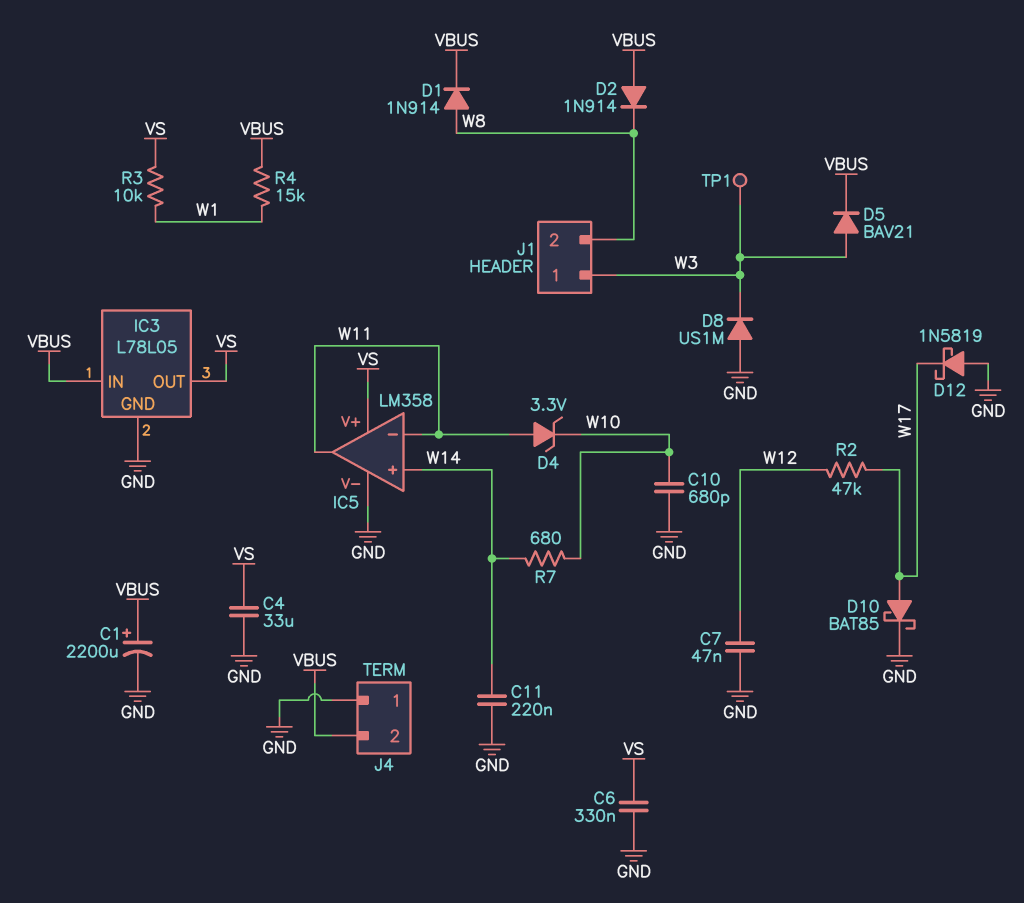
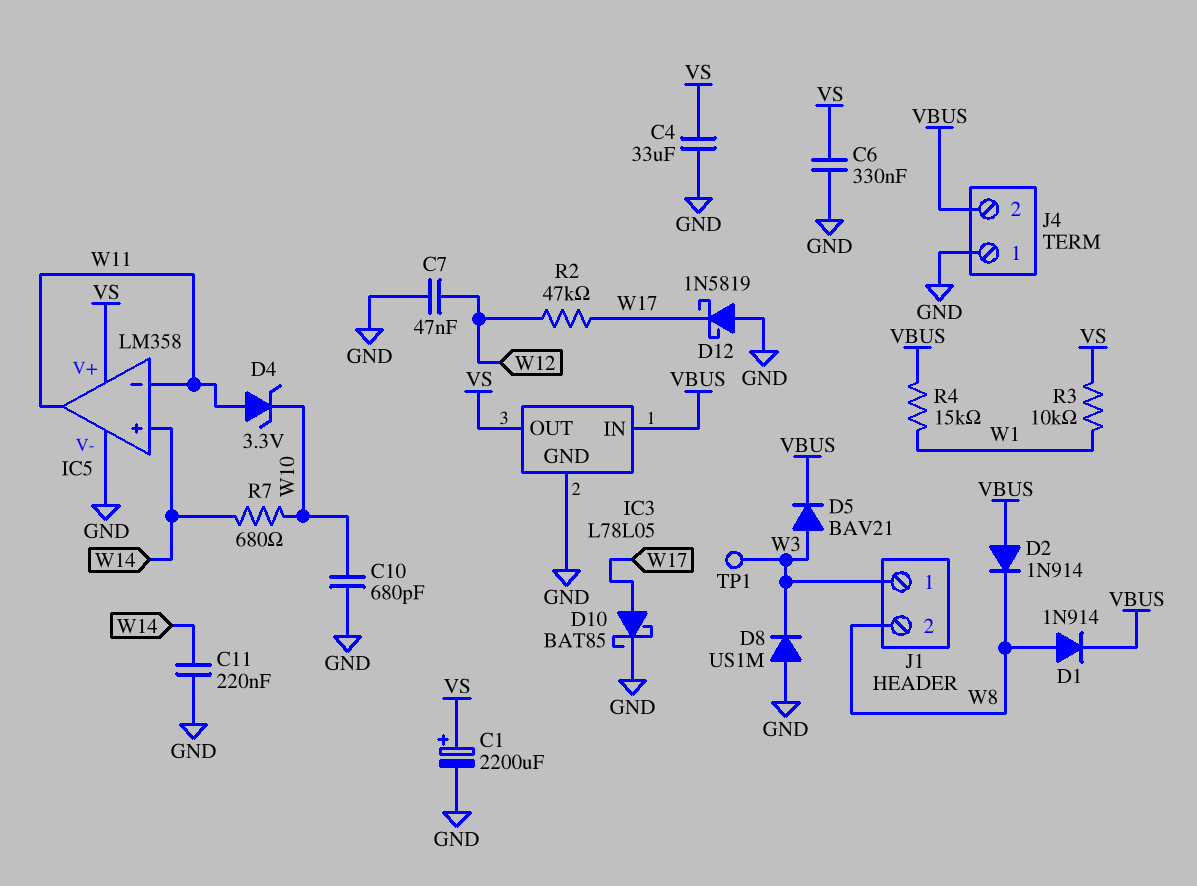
C1: 2200uF (plus VBUS, minus GND) -> 2200uF (plus VS, minus GND)

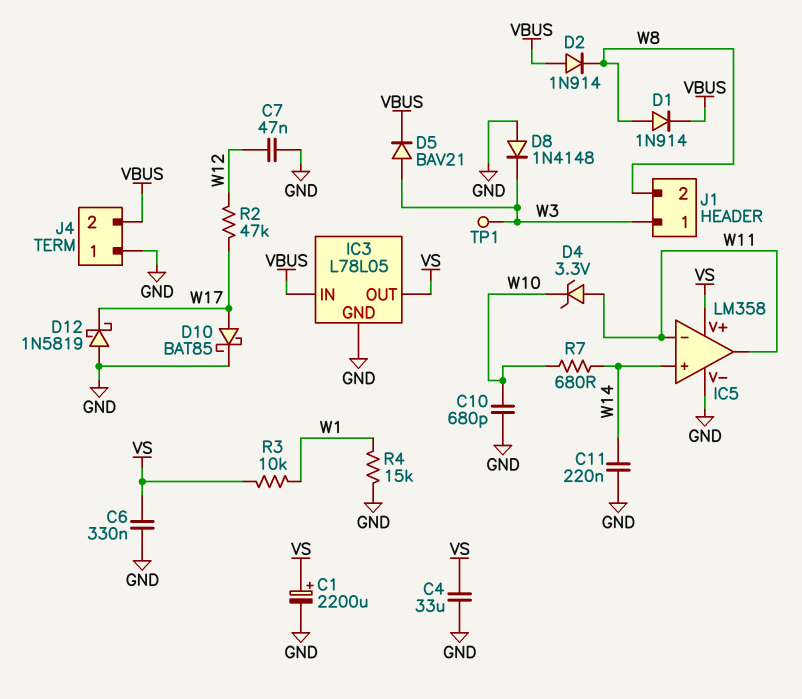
D8: diode US1M (A GND, K W3) -> diode 1N4148 (A GND, K W3)
R4: 15k (VBUS, W1) -> 15k (GND, W1)

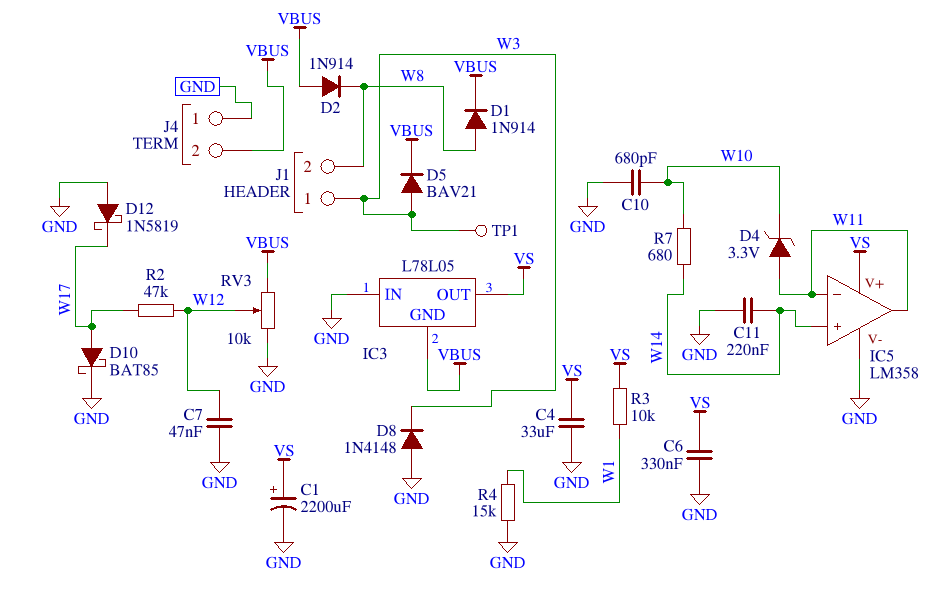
IC3 pin GND: GND -> VBUS
IC3 pin IN: VBUS -> GND
RV3: none -> 10k (GND, VBUS, wiper W12)

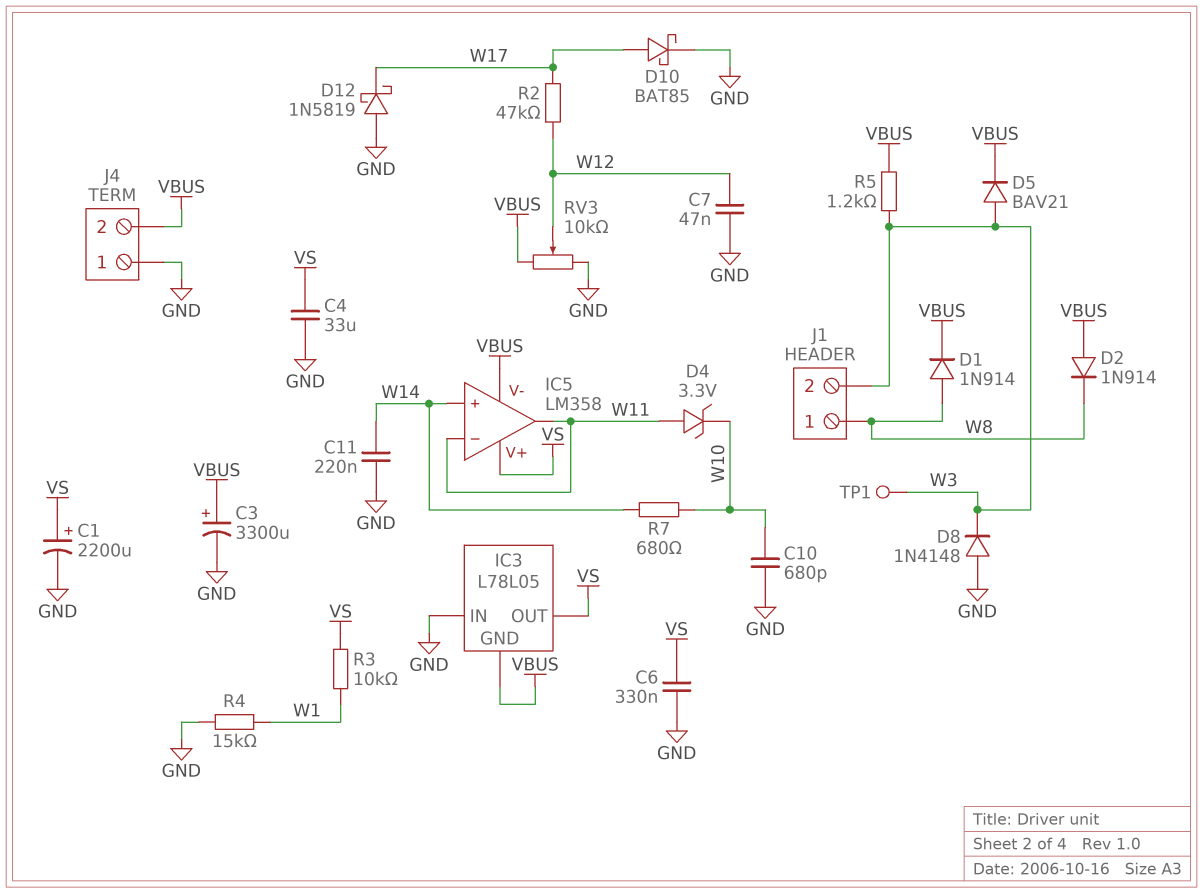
C3: none -> 3300uF (plus VBUS, minus GND)
IC5 pin V-: GND -> VBUS
J1 pin 1: W3 -> W8
J1 pin 2: W8 -> W3
R5: none -> 1.2k (VBUS, W3)

